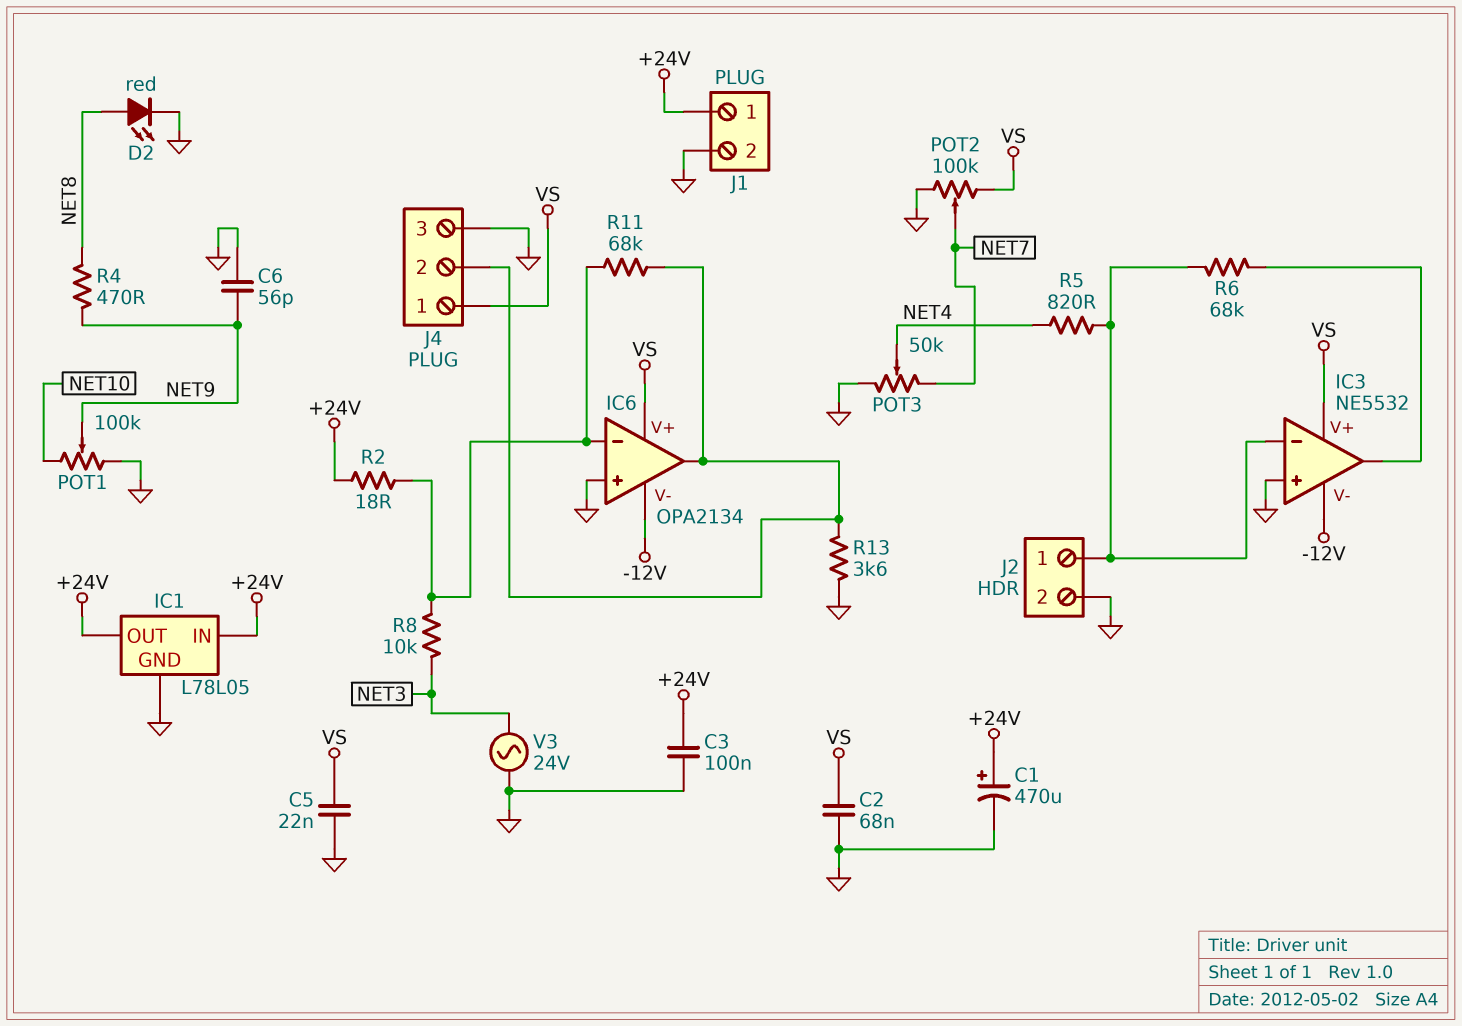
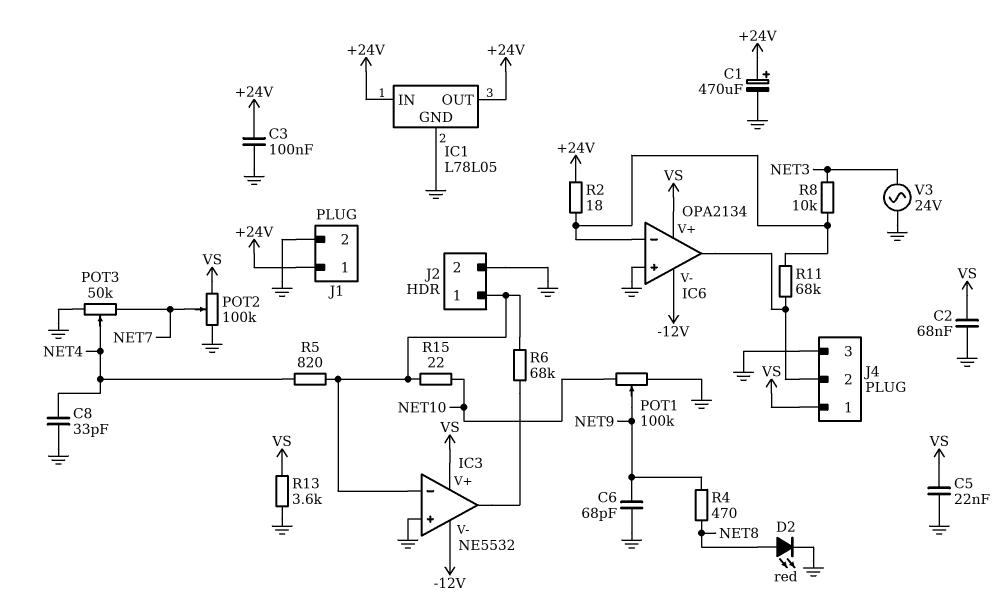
C6: 56pF (GND, NET9) -> 68pF (GND, NET9)
C8: none -> 33pF (GND, NET4)
R13: 3.6k (GND, IC6/out) -> 3.6k (GND, VS)
R15: none -> 22 (IC3/in-, NET10)

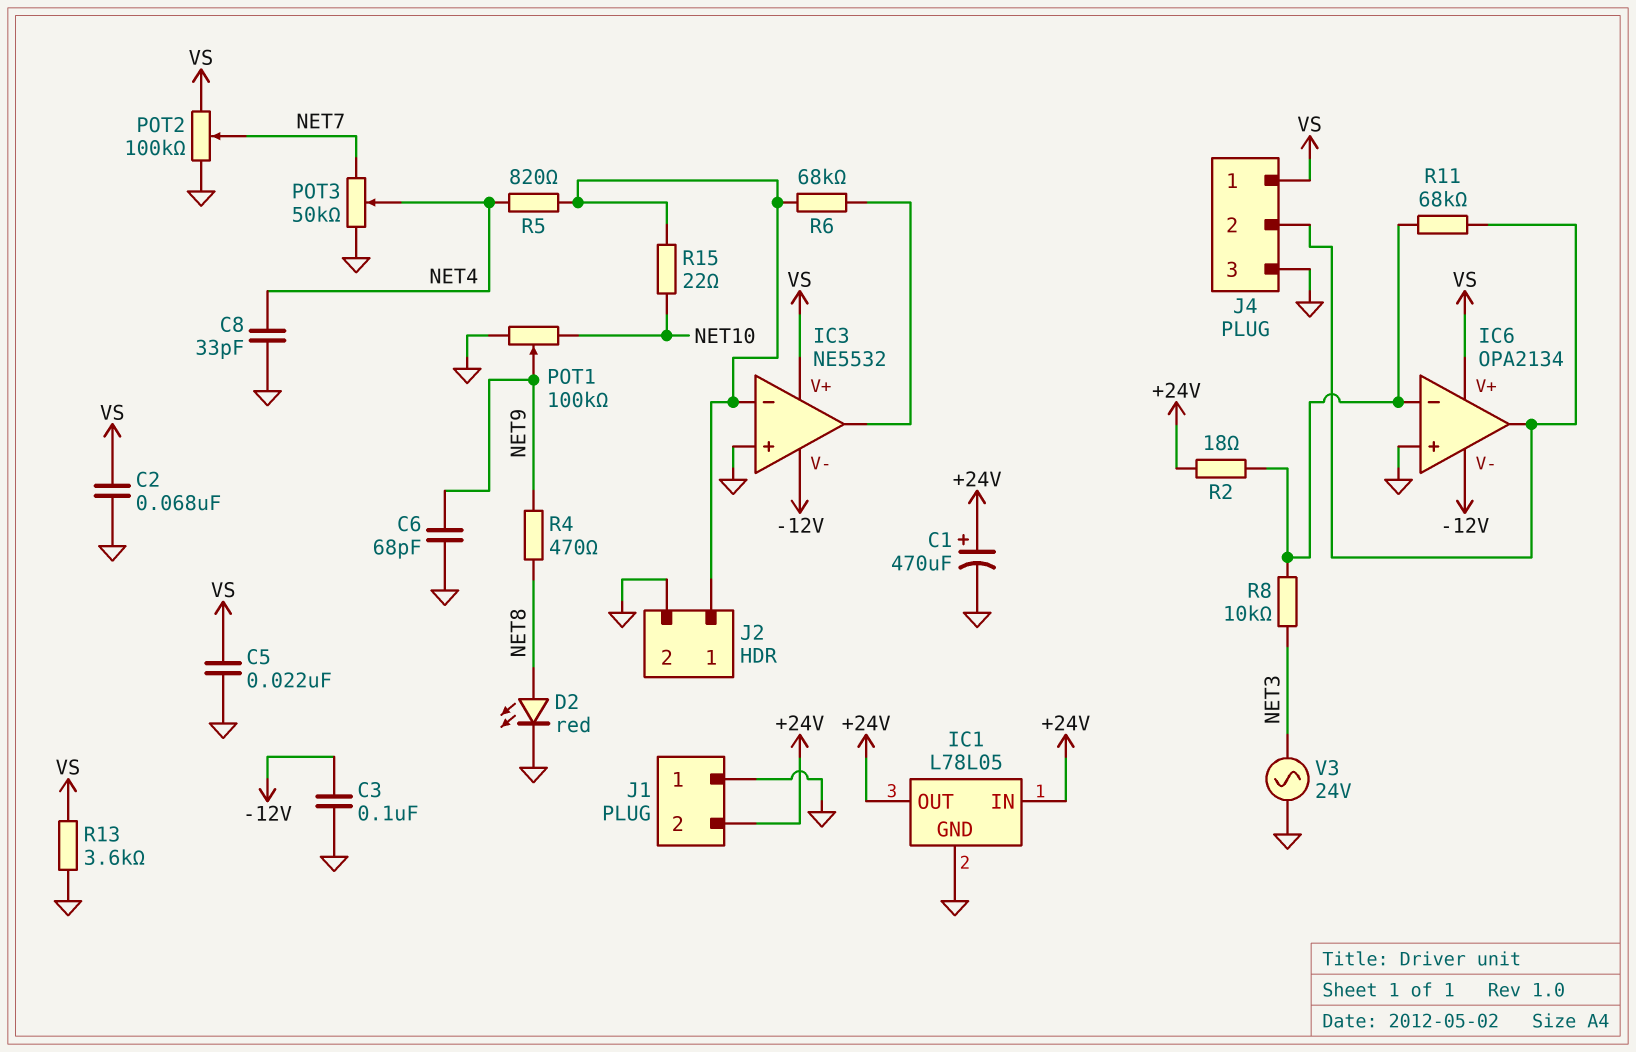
C3: 100nF (+24V, GND) -> 100nF (-12V, GND)
J1 pin 1: +24V -> GND
J1 pin 2: GND -> +24V

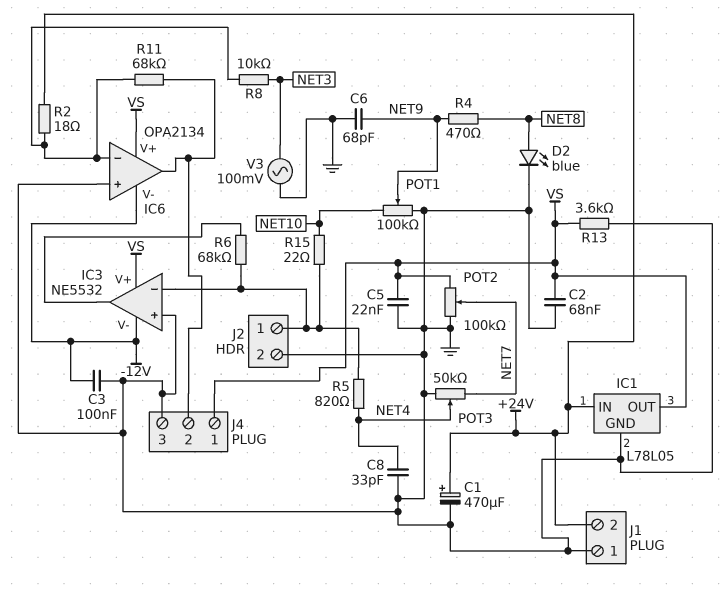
D2: LED red (A NET8, K GND) -> LED blue (A NET8, K GND)
IC1 pin OUT: +24V -> VS
V3: AC 24V (GND, NET3) -> AC 100mV (GND, NET3)

